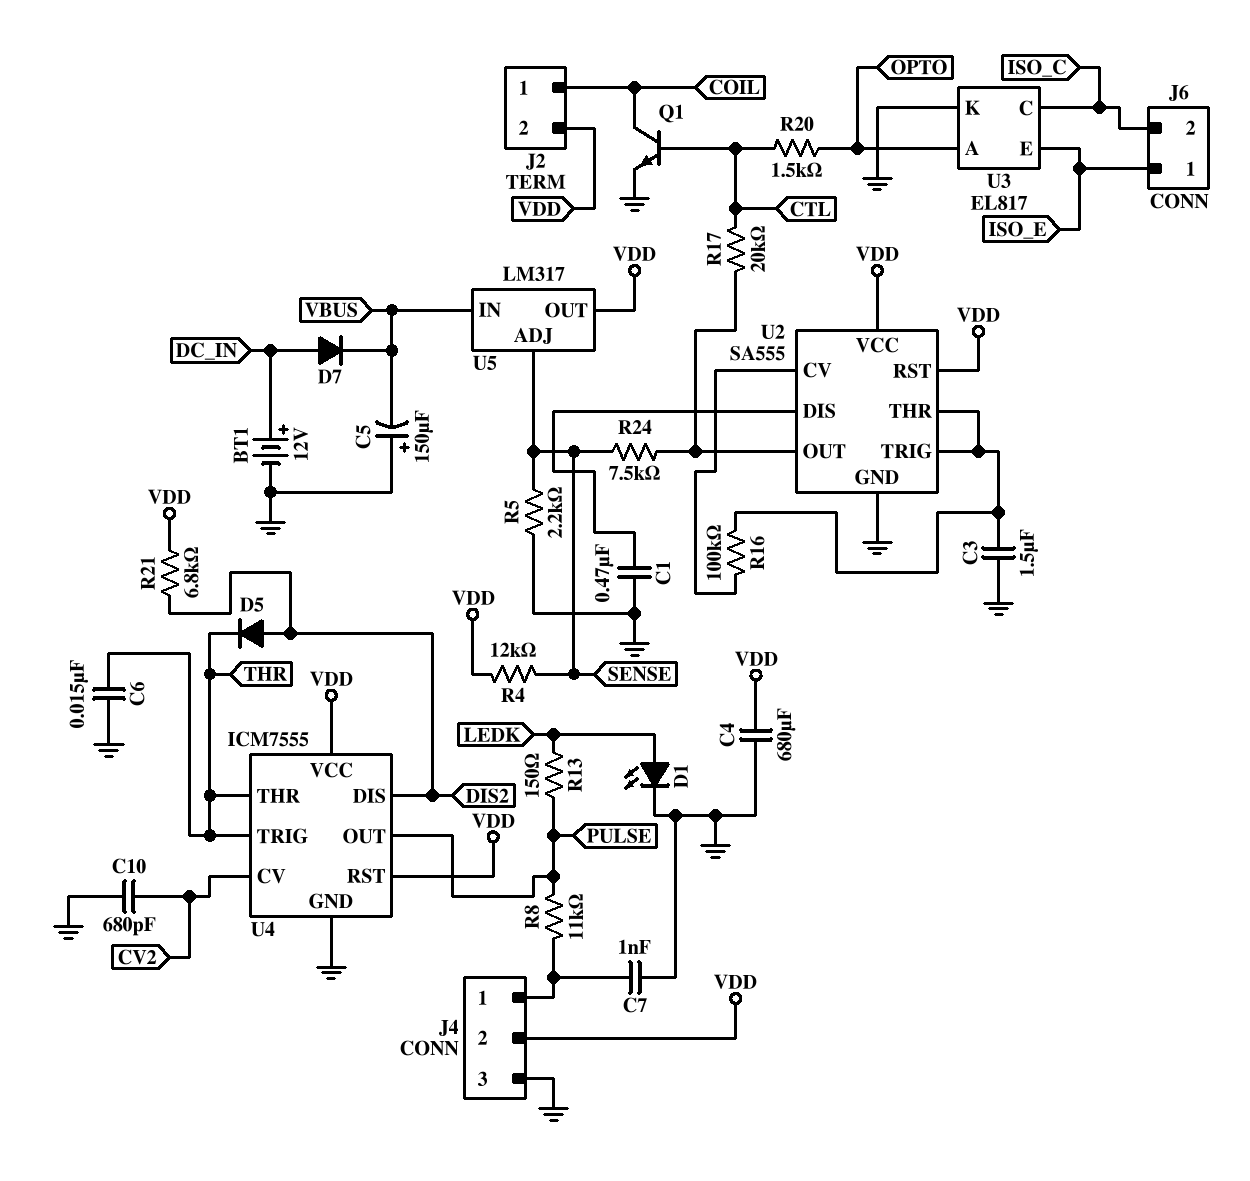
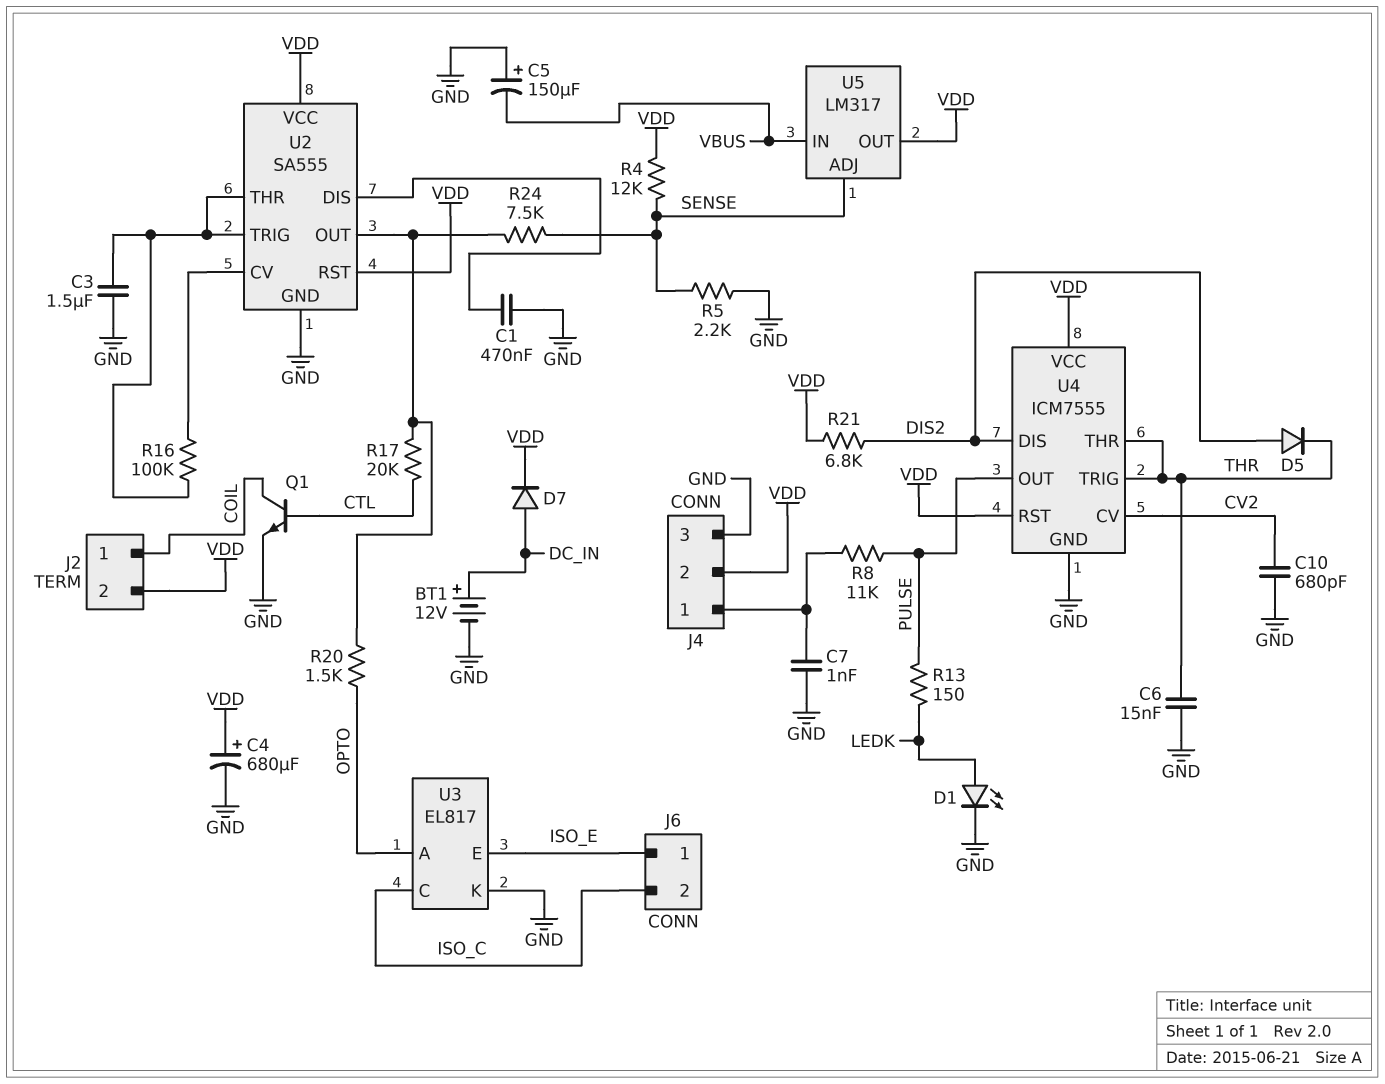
C4: 680uF (GND, VDD) -> 680uF (plus VDD, minus GND)
D7: diode (A DC_IN, K VBUS) -> diode (A DC_IN, K VDD)
R20: 1.5k (CTL, OPTO) -> 1.5k (OPTO, U2/OUT)

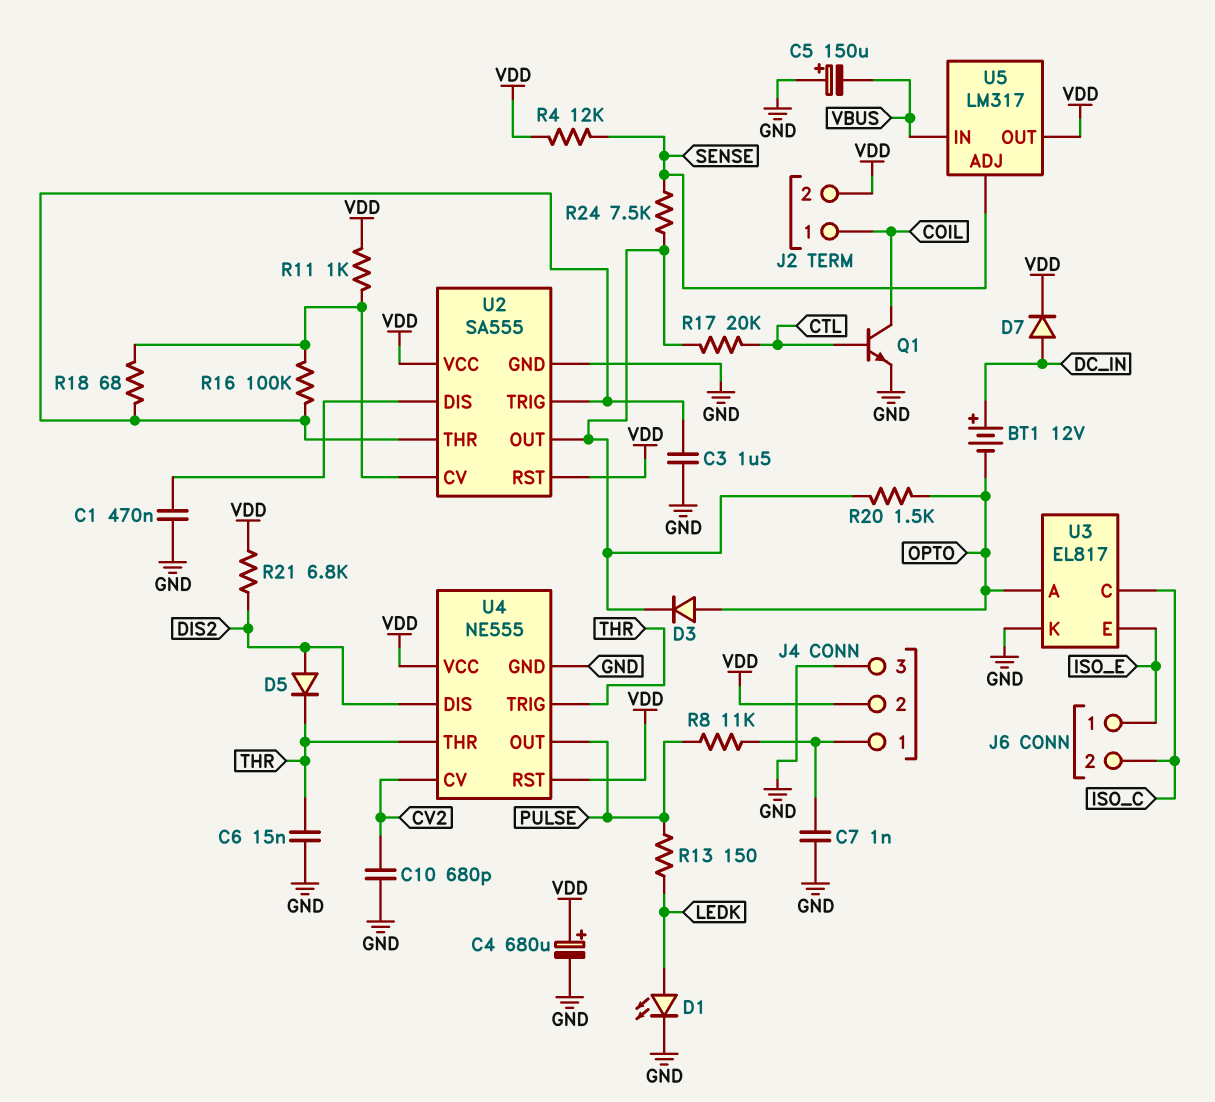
BT1: 12V (plus DC_IN, minus GND) -> 12V (plus DC_IN, minus OPTO)
D3: none -> diode (A OPTO, K U2/OUT)
R5: 2.2k (GND, SENSE) -> none
R11: none -> 1k (U2/CV, VDD)
R18: none -> 68 (U2/CV, U2/THR)
U4: ICM7555 -> NE555

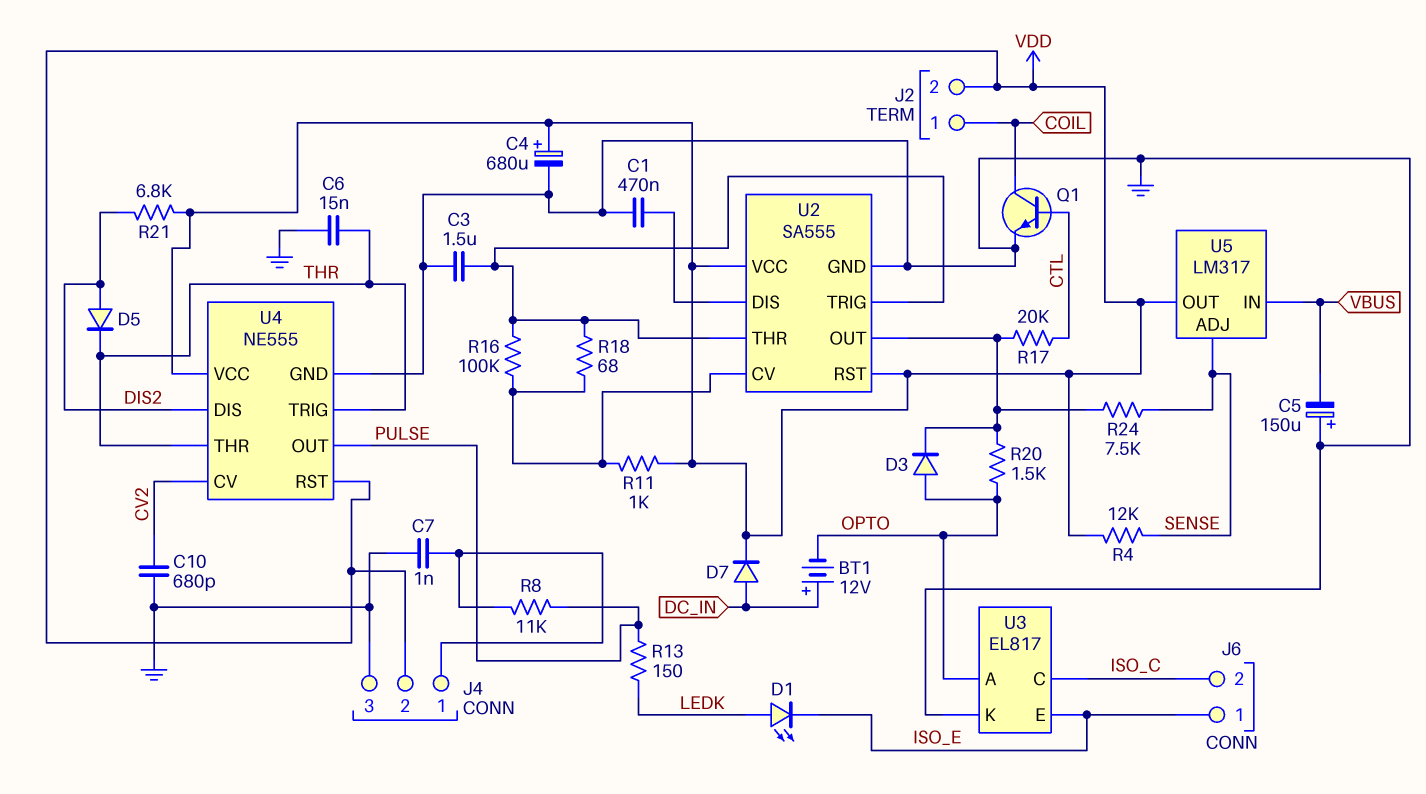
D1: LED (A LEDK, K GND) -> LED (A LEDK, K ISO_E)

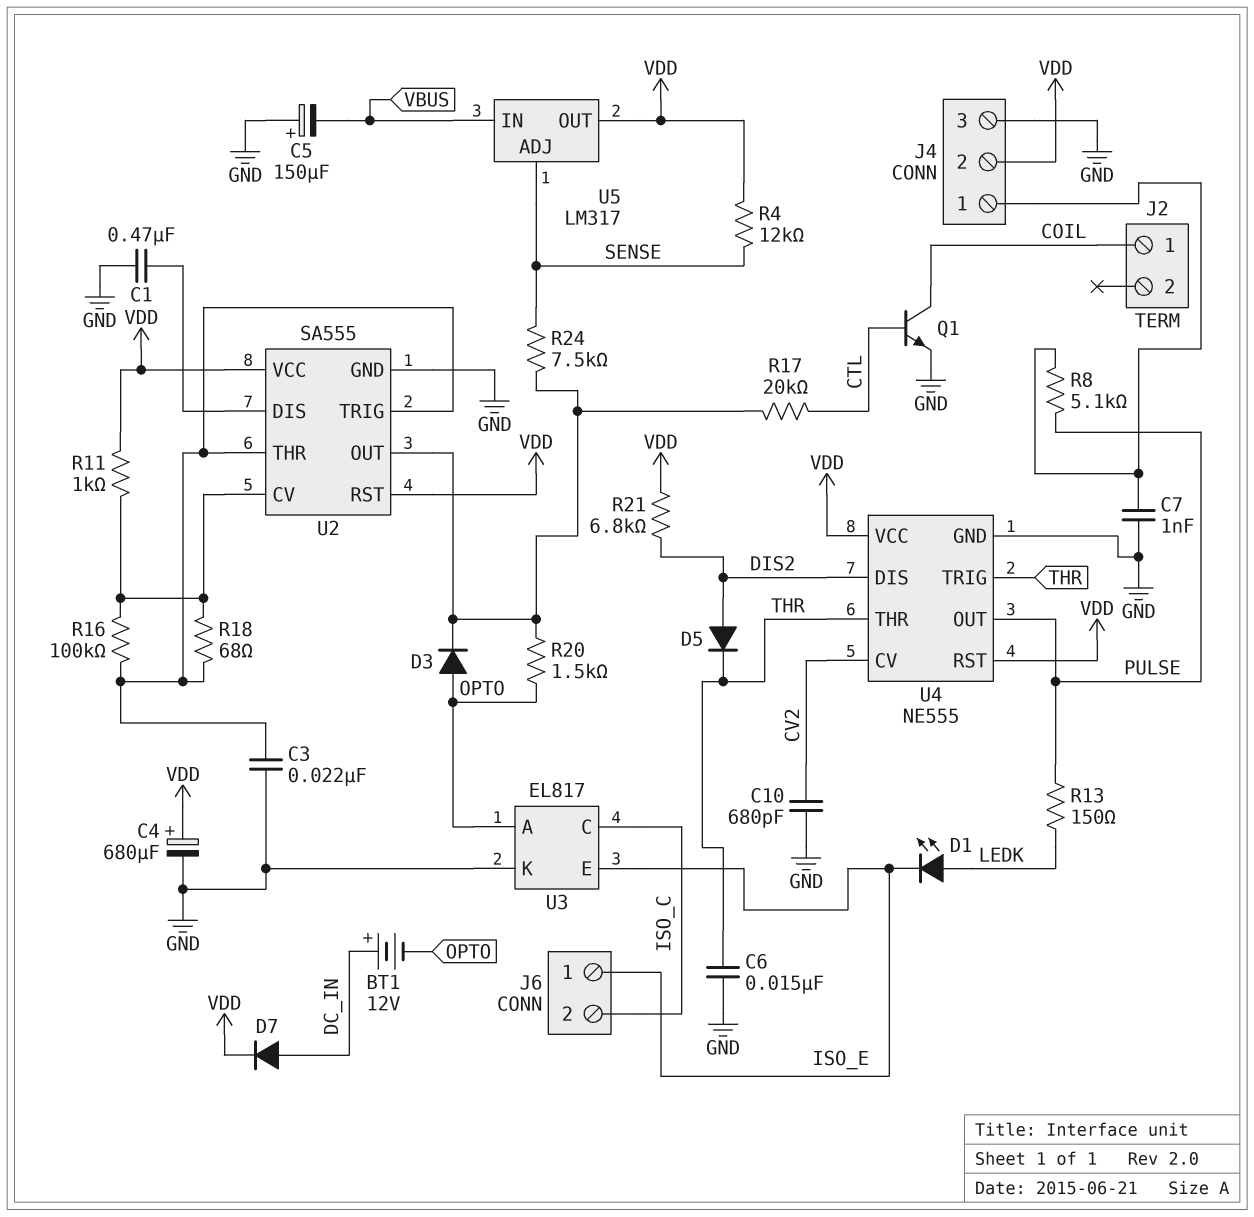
C3: 1.5uF (GND, U2/THR) -> 22nF (GND, U2/THR)
J2 pin 2: VDD -> none
R8: 11k (J4/1, PULSE) -> 5.1k (J4/1, PULSE)

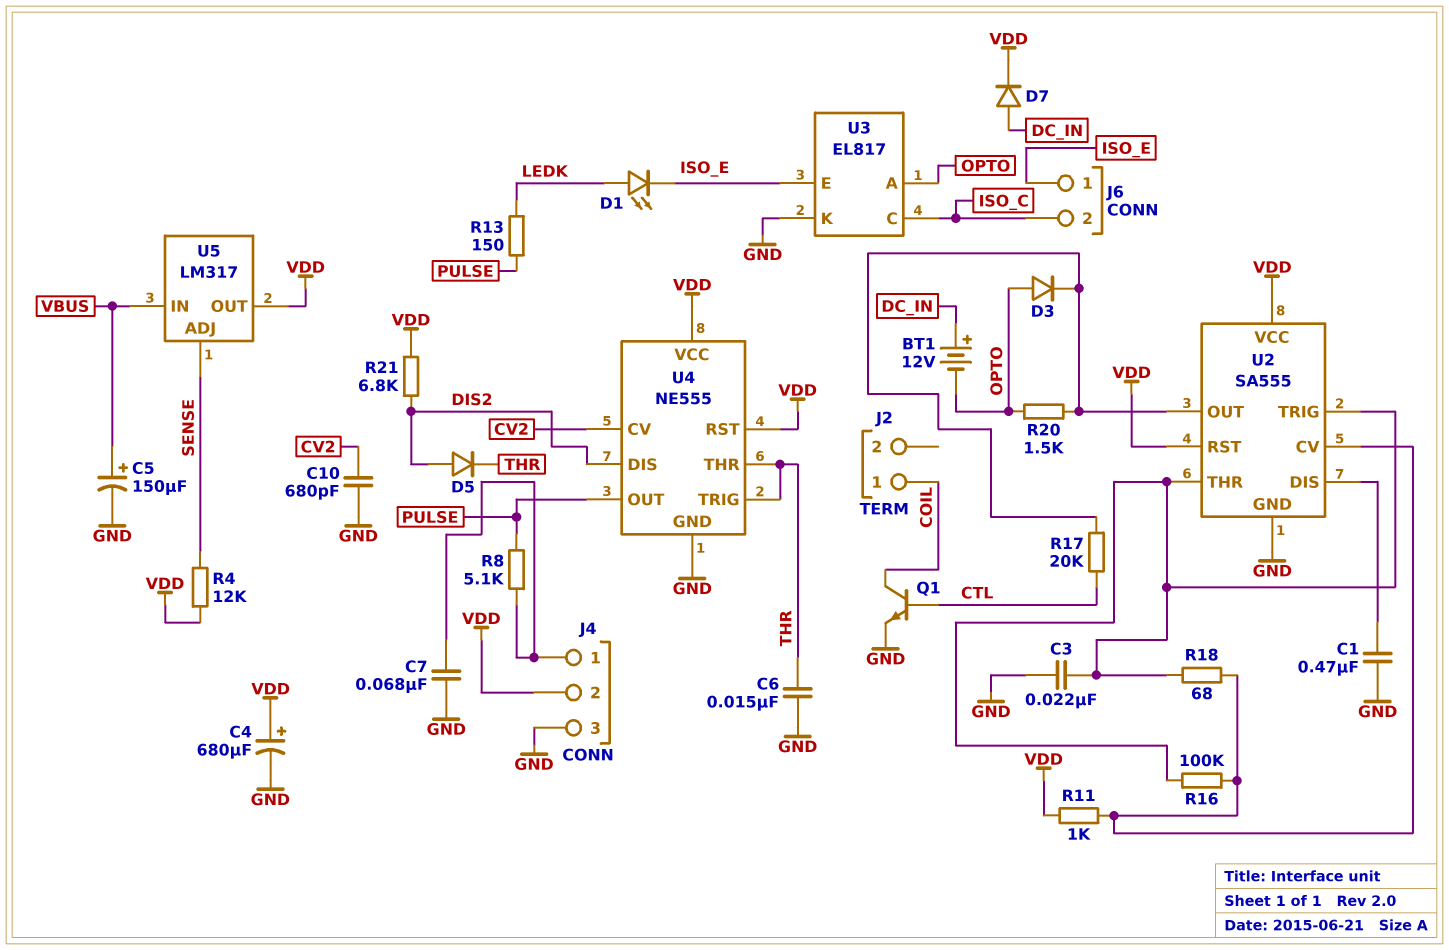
C5: 150uF (plus GND, minus VBUS) -> 150uF (plus VBUS, minus GND)
C7: 1nF (GND, J4/1) -> 68nF (GND, J4/1)
R24: 7.5k (SENSE, U2/OUT) -> none

